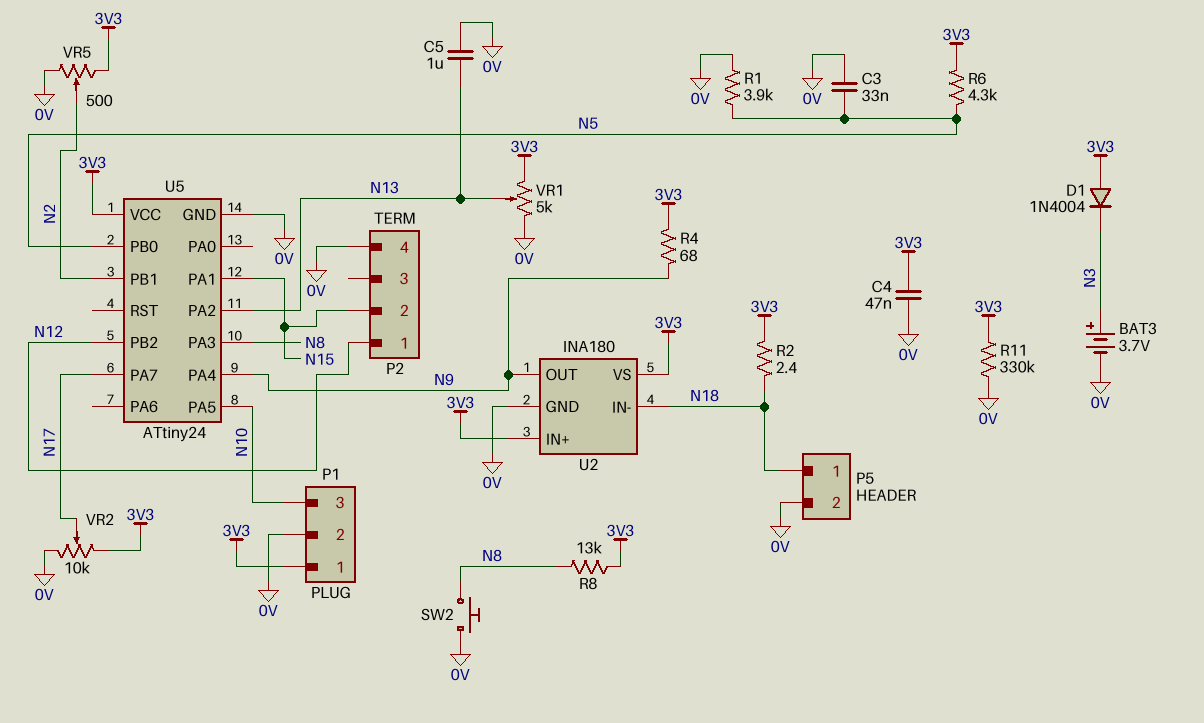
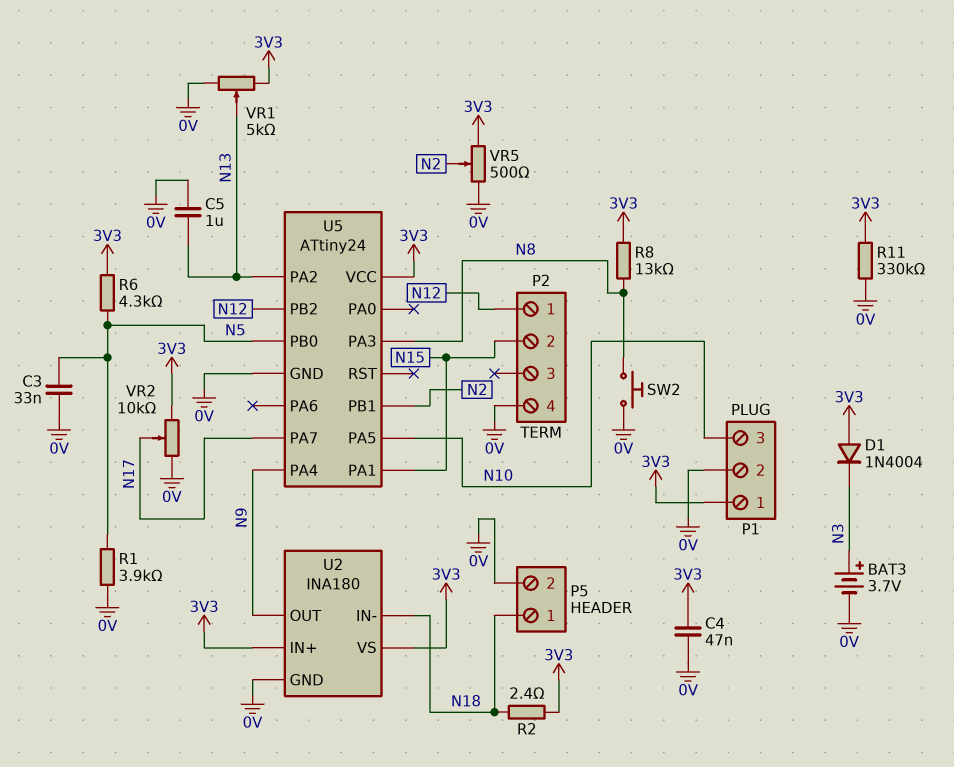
R4: 68 (3V3, N9) -> none

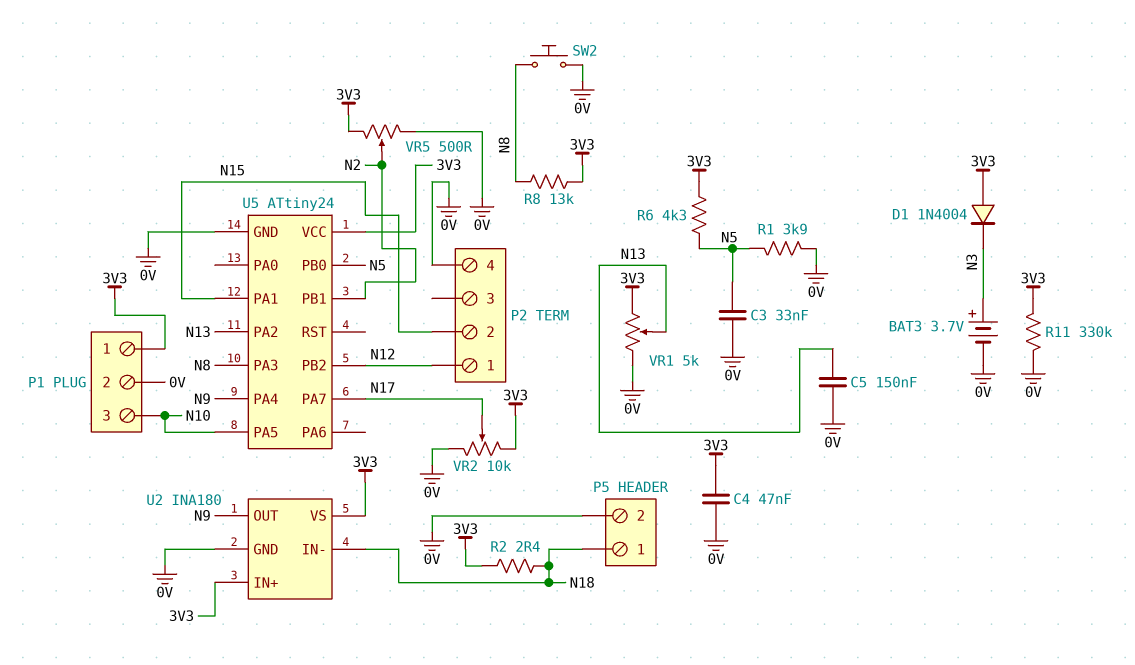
C5: 1uF (0V, N13) -> 150nF (0V, N13)

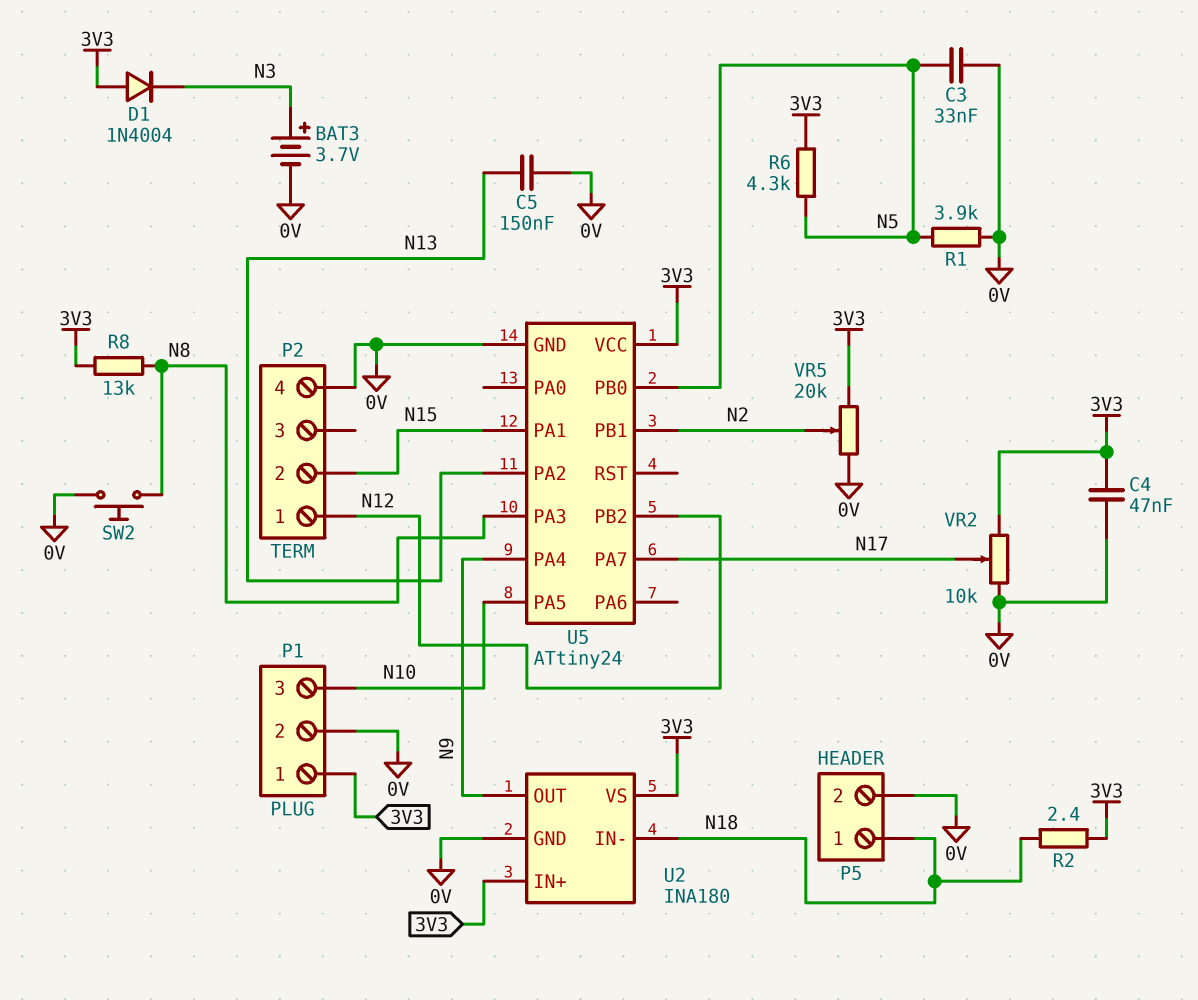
R11: 330k (0V, 3V3) -> none
VR1: 5k (0V, 3V3, wiper N13) -> none
VR5: 500 (0V, 3V3, wiper N2) -> 20k (0V, 3V3, wiper N2)

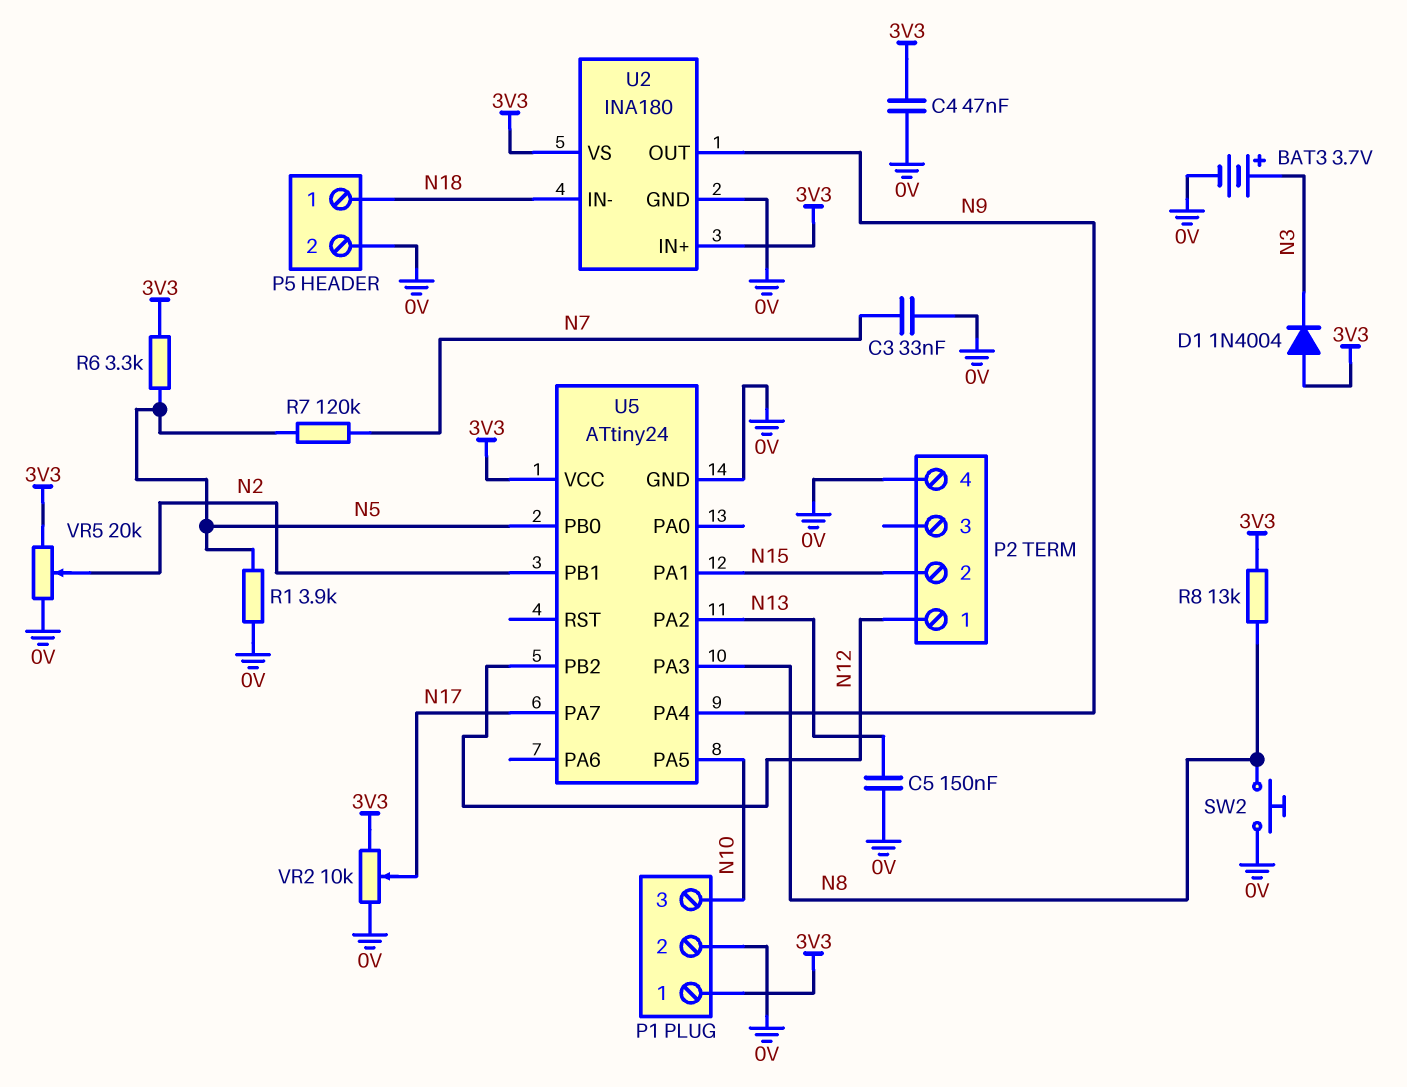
C3: 33nF (0V, N5) -> 33nF (0V, N7)
R2: 2.4 (3V3, N18) -> none
R6: 4.3k (3V3, N5) -> 3.3k (3V3, N5)
R7: none -> 120k (N5, N7)

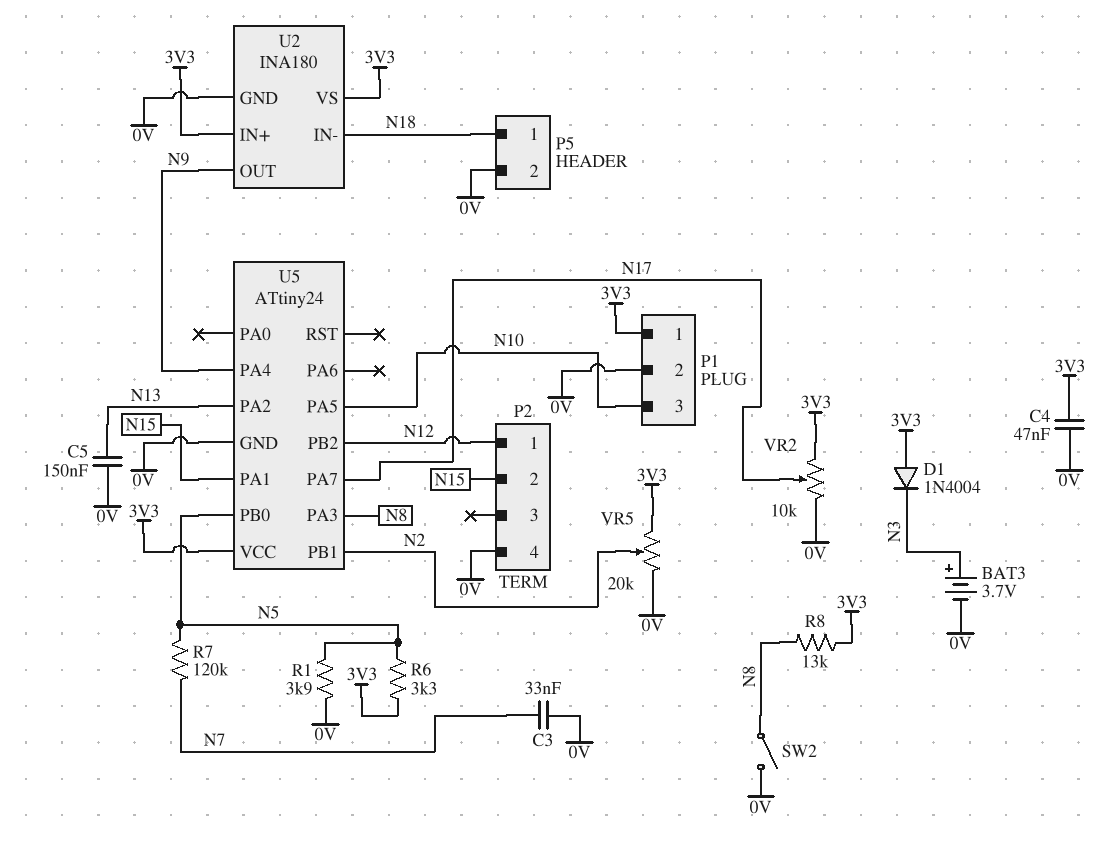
SW2: button (0V, N8) -> switch (0V, N8)

